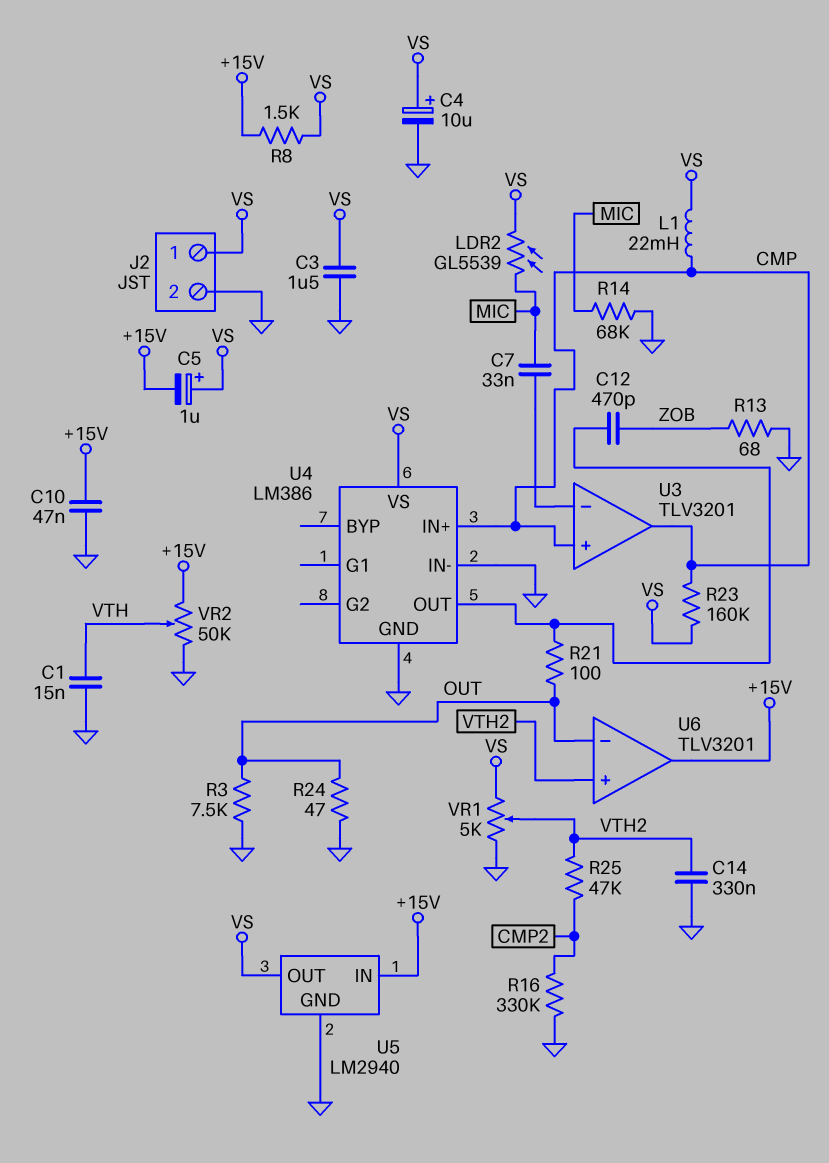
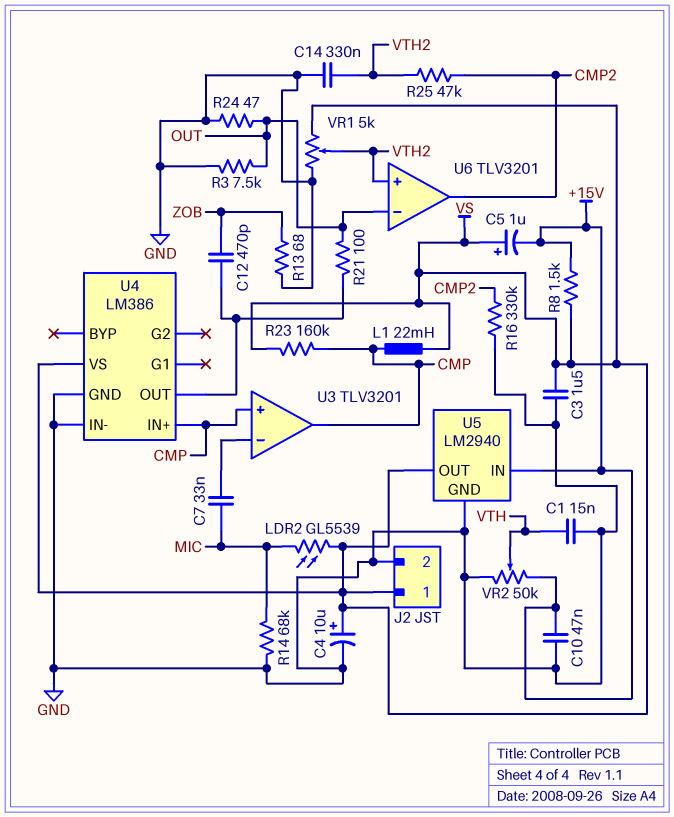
U6 pin out: +15V -> CMP2

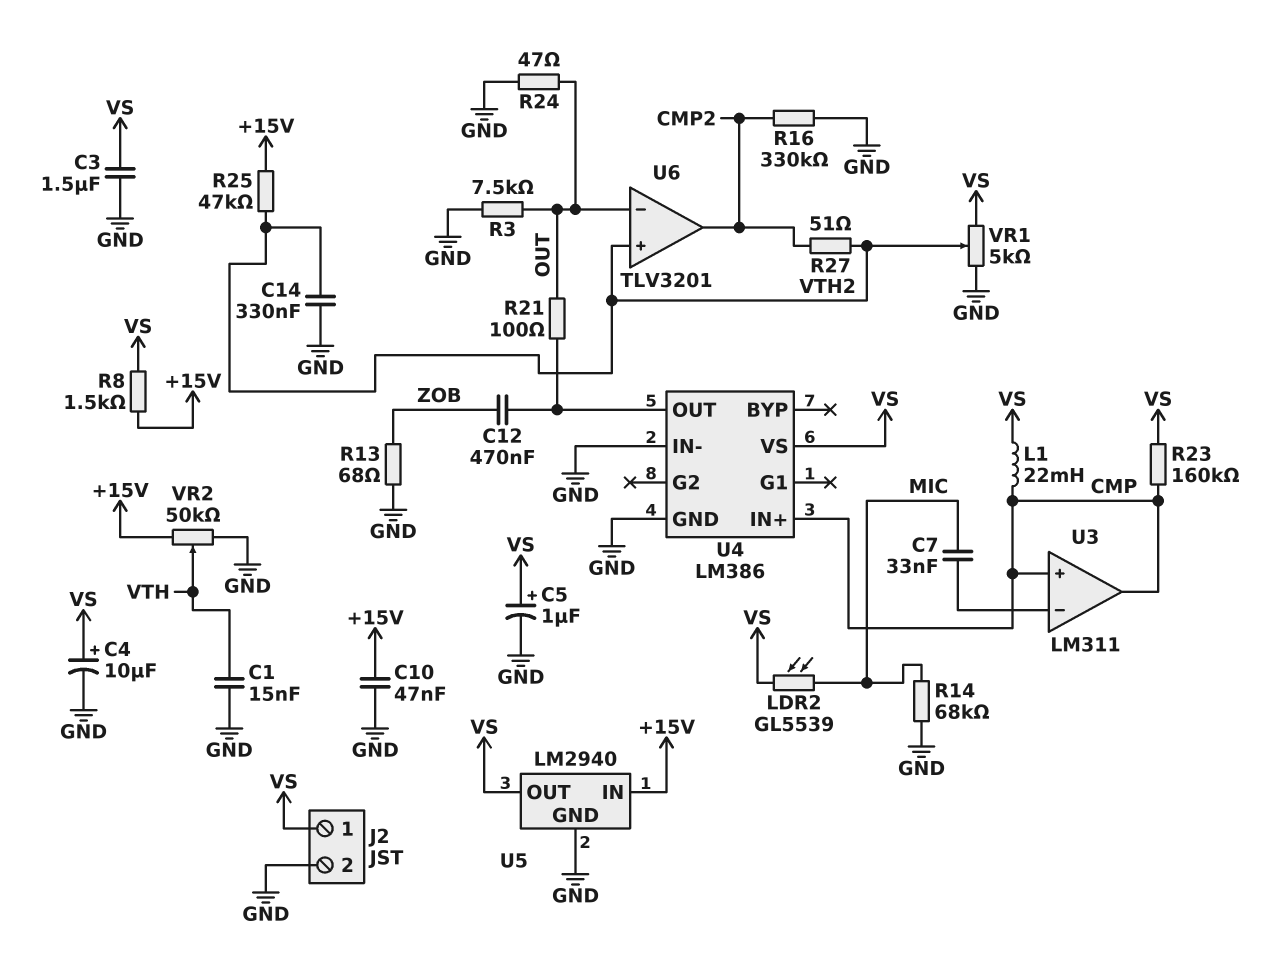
C5: 1uF (plus VS, minus +15V) -> 1uF (plus VS, minus GND)
C12: 470pF (U4/OUT, ZOB) -> 470nF (U4/OUT, ZOB)
R25: 47k (CMP2, VTH2) -> 47k (+15V, VTH2)
R27: none -> 51 (CMP2, VTH2)
U3: TLV3201 -> LM311

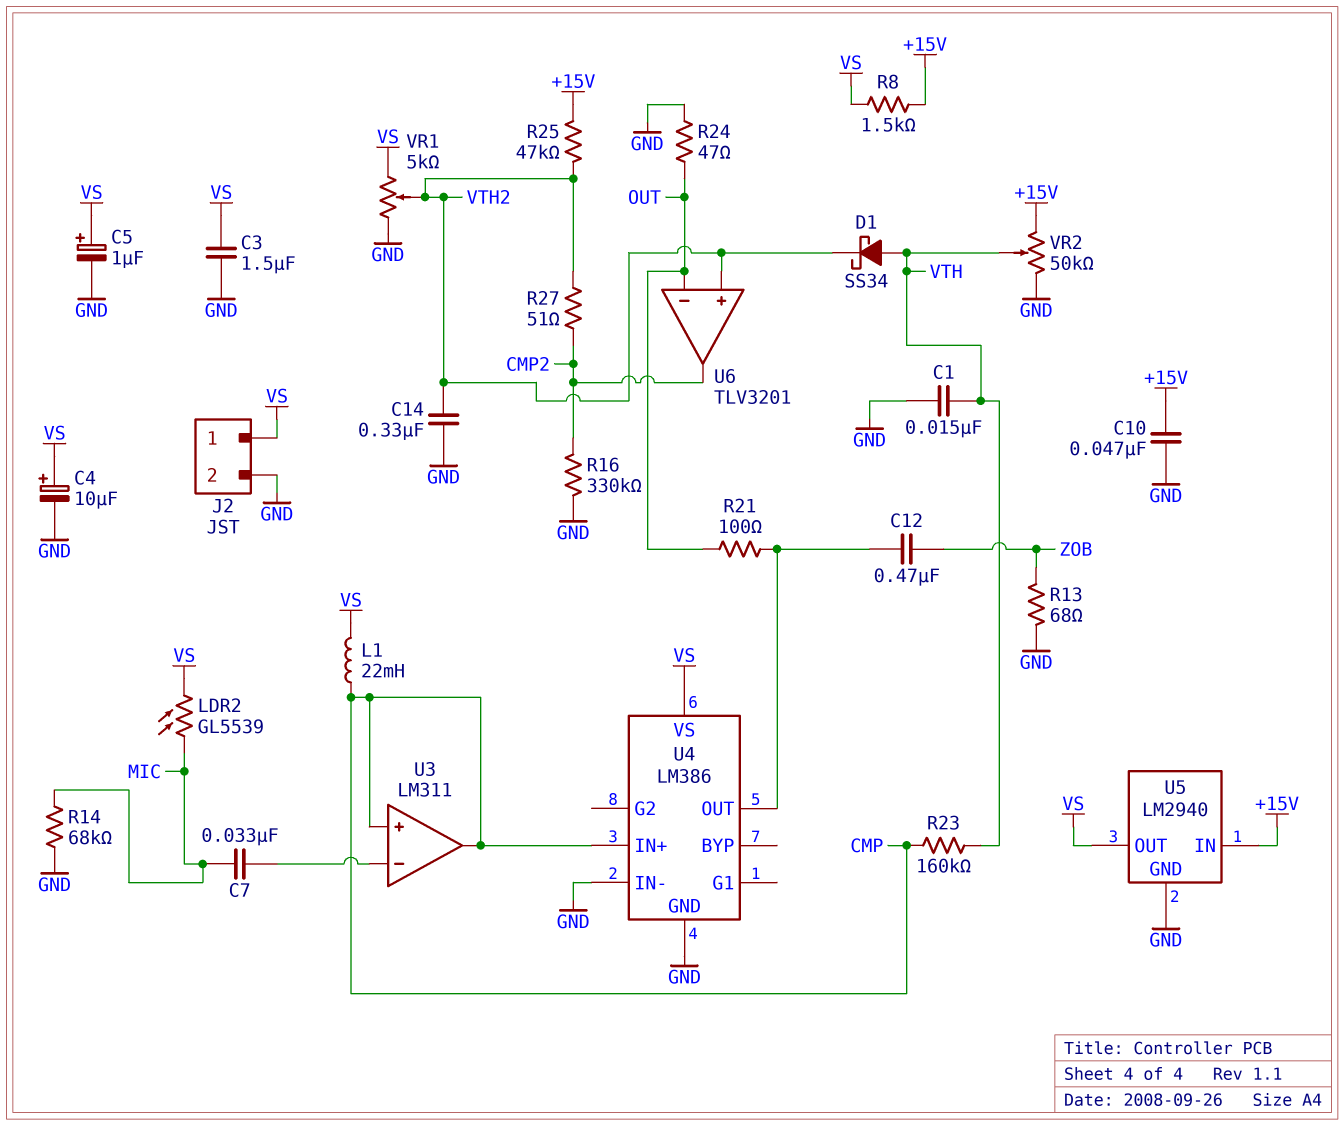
D1: none -> schottky SS34 (A VTH, K VTH2)
R3: 7.5k (GND, OUT) -> none
R23: 160k (CMP, VS) -> 160k (CMP, VTH)

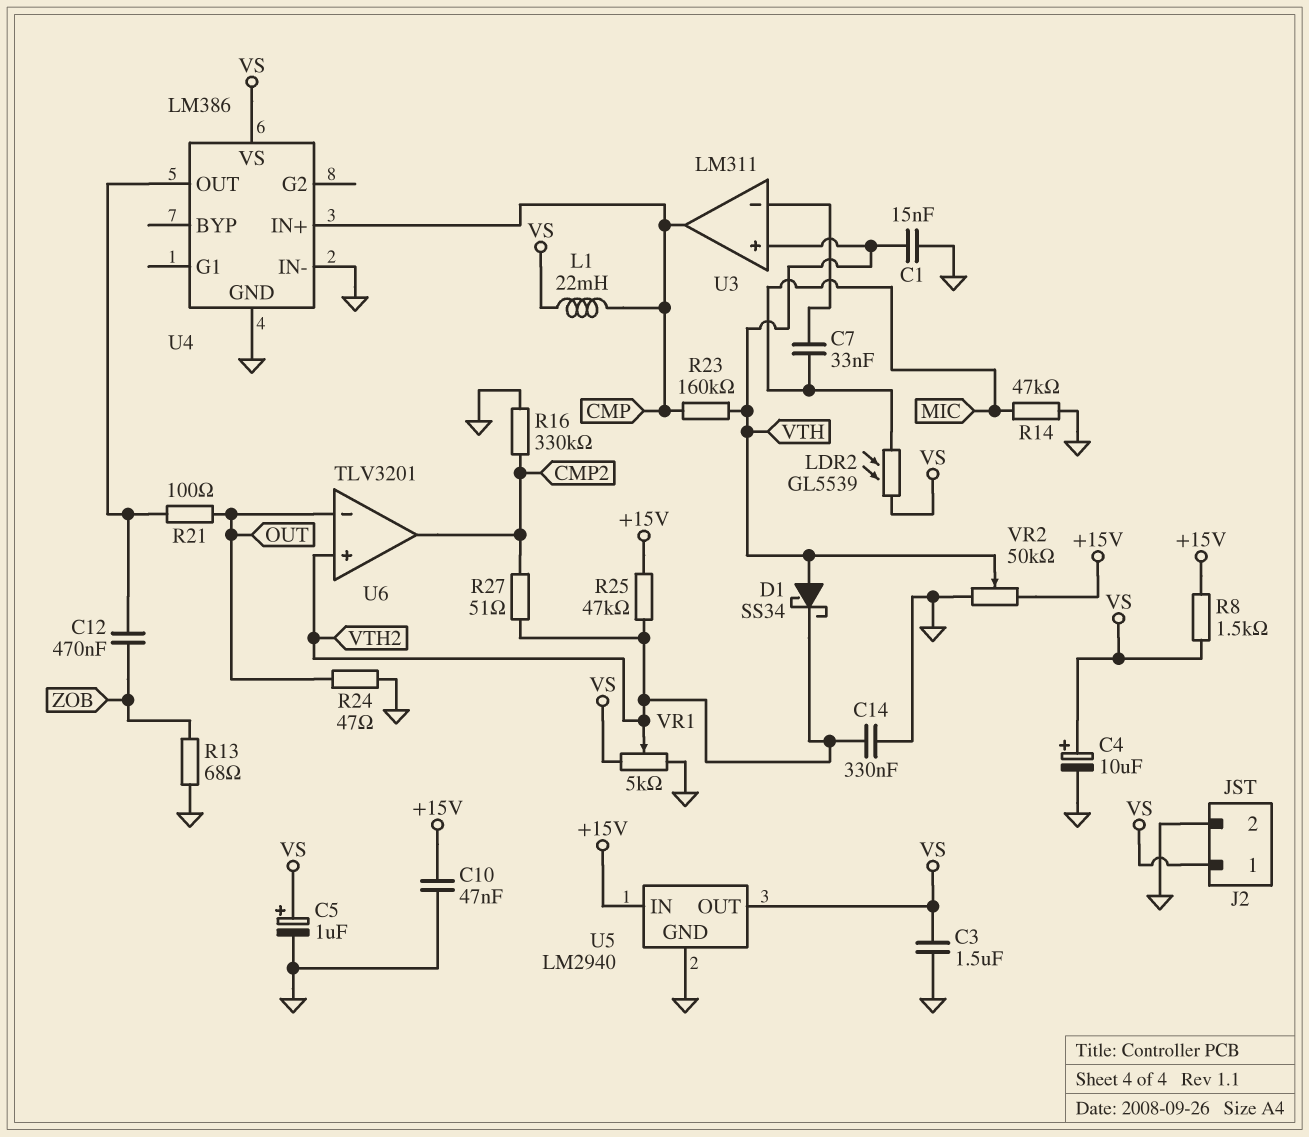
R14: 68k (GND, MIC) -> 47k (GND, MIC)
U3 pin in+: CMP -> VTH

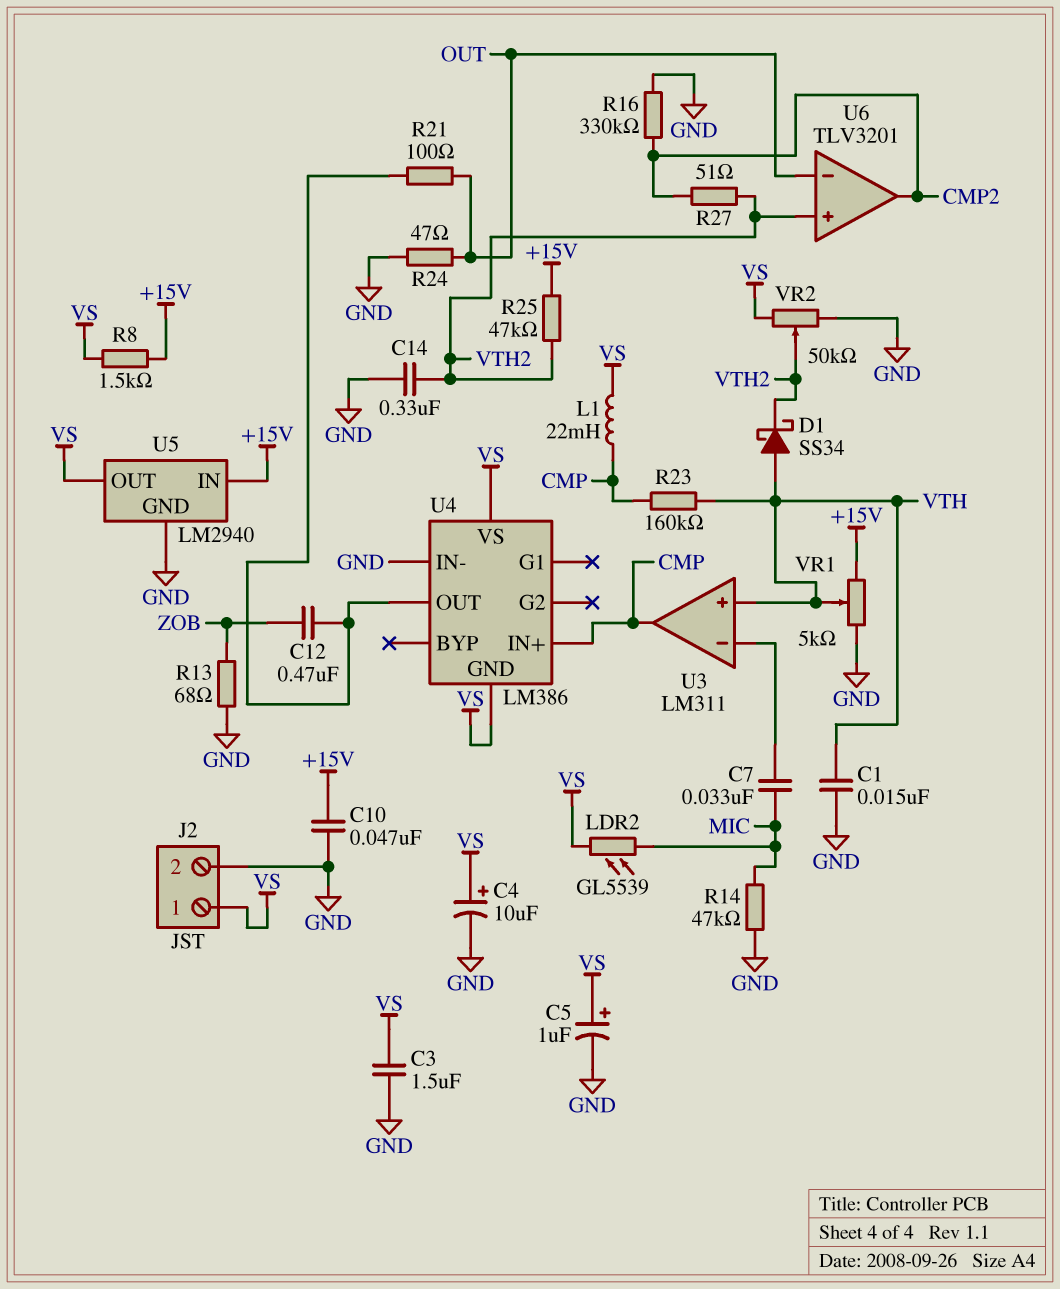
U4 pin GND: GND -> VS
VR1: 5k (GND, VS, wiper VTH2) -> 5k (+15V, GND, wiper VTH)
VR2: 50k (+15V, GND, wiper VTH) -> 50k (GND, VS, wiper VTH2)

